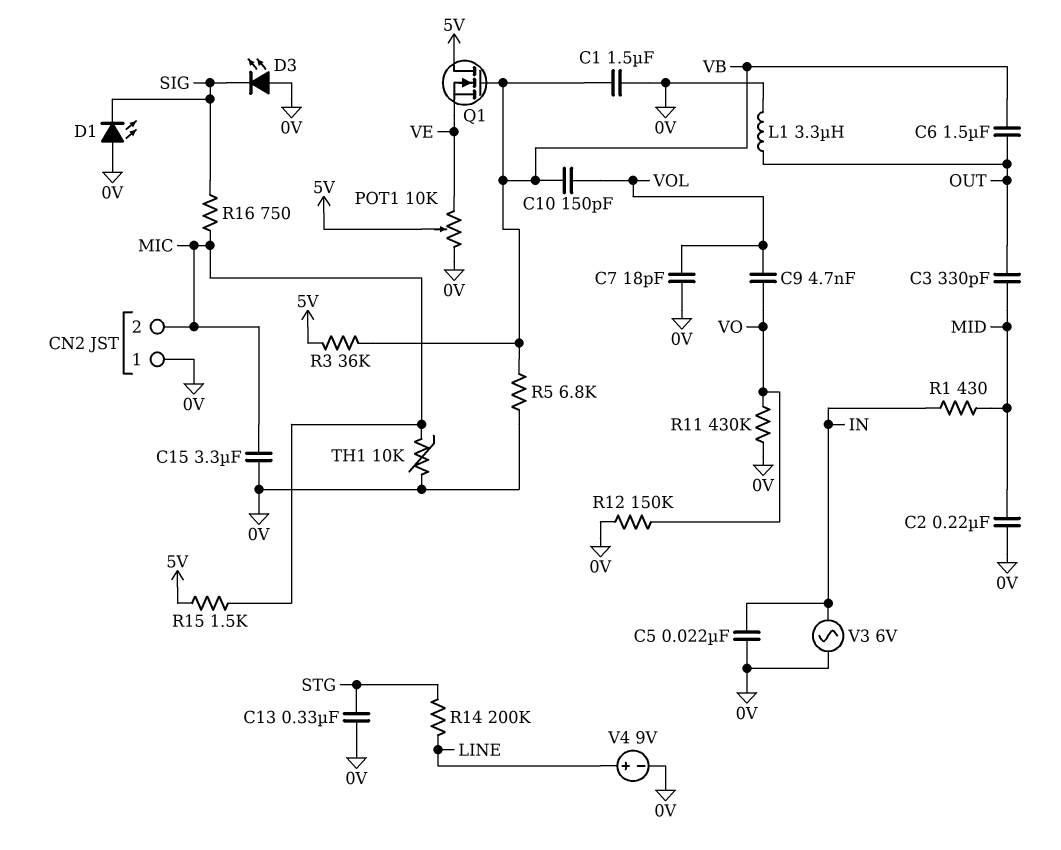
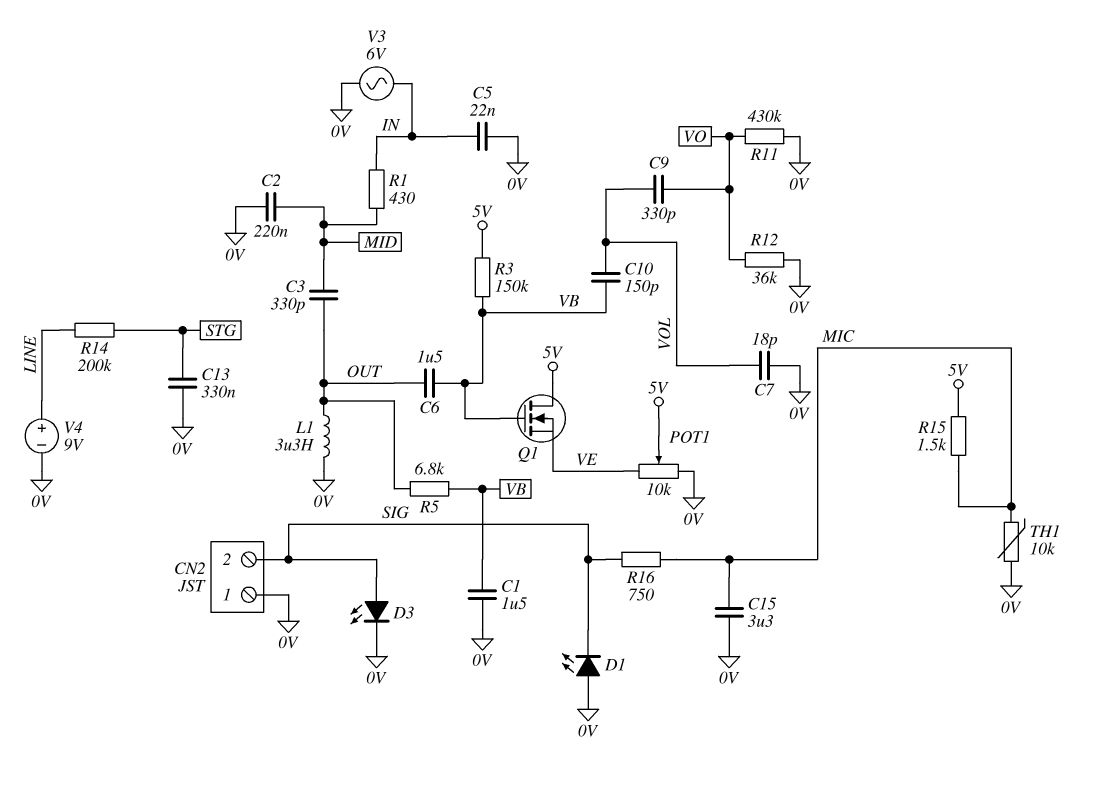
C9: 4.7nF (VO, VOL) -> 330pF (VO, VOL)
CN2 pin 2: MIC -> SIG
D3: LED (A 0V, K SIG) -> LED (A SIG, K 0V)
R3: 36k (5V, VB) -> 150k (5V, VB)
R5: 6.8k (0V, VB) -> 6.8k (OUT, VB)
R12: 150k (0V, VO) -> 36k (0V, VO)

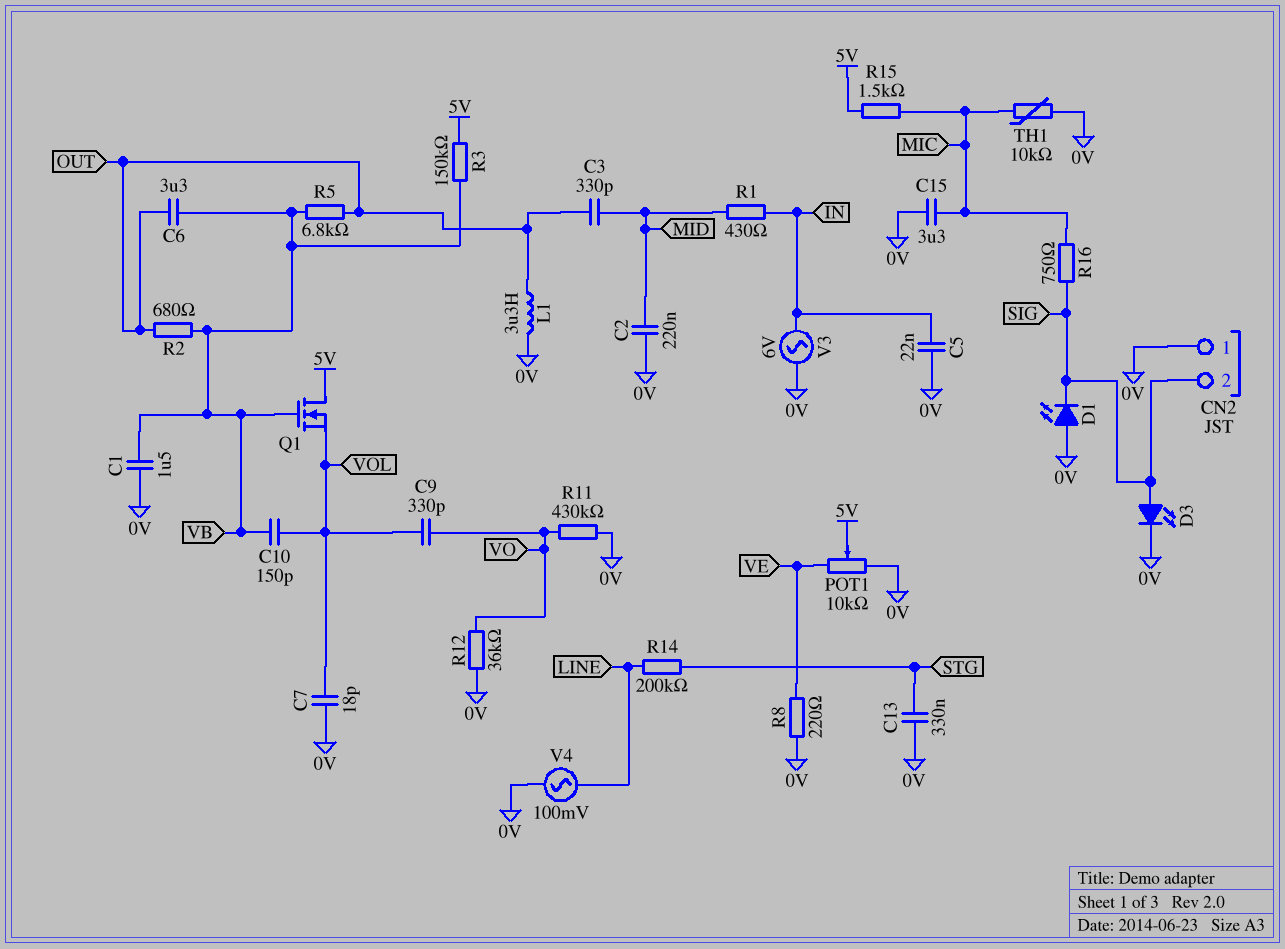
C6: 1.5uF (OUT, VB) -> 3.3uF (OUT, VB)
Q1: NMOS (G VB, D 5V, S VE) -> NMOS (G VB, D 5V, S VOL)
R2: none -> 680 (OUT, VB)
R8: none -> 220 (0V, VE)
V4: 9V (plus LINE, minus 0V) -> AC 100mV (0V, LINE)

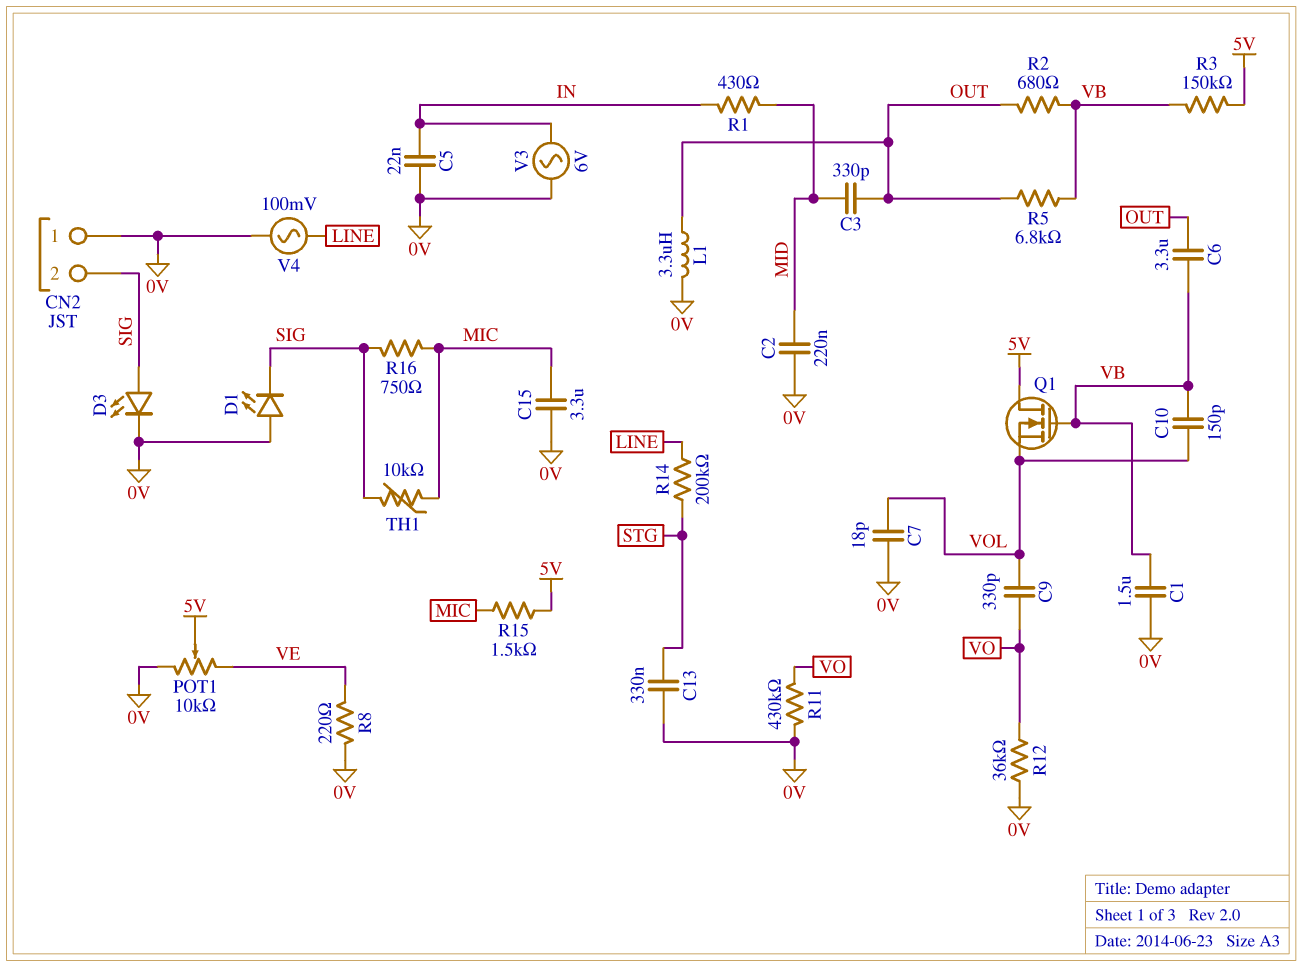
TH1: 10k (0V, MIC) -> 10k (MIC, SIG)

